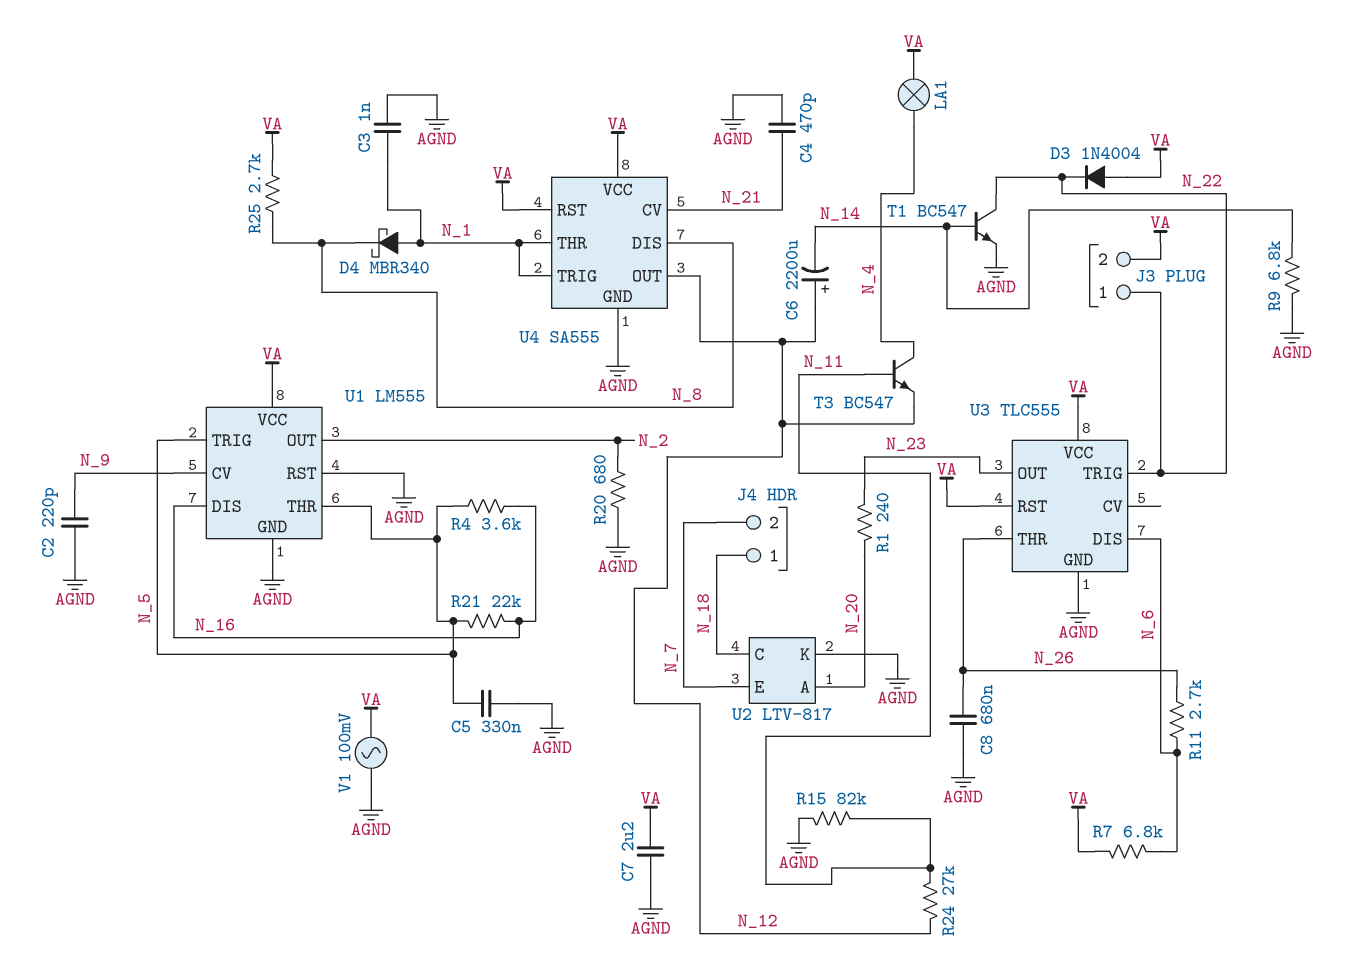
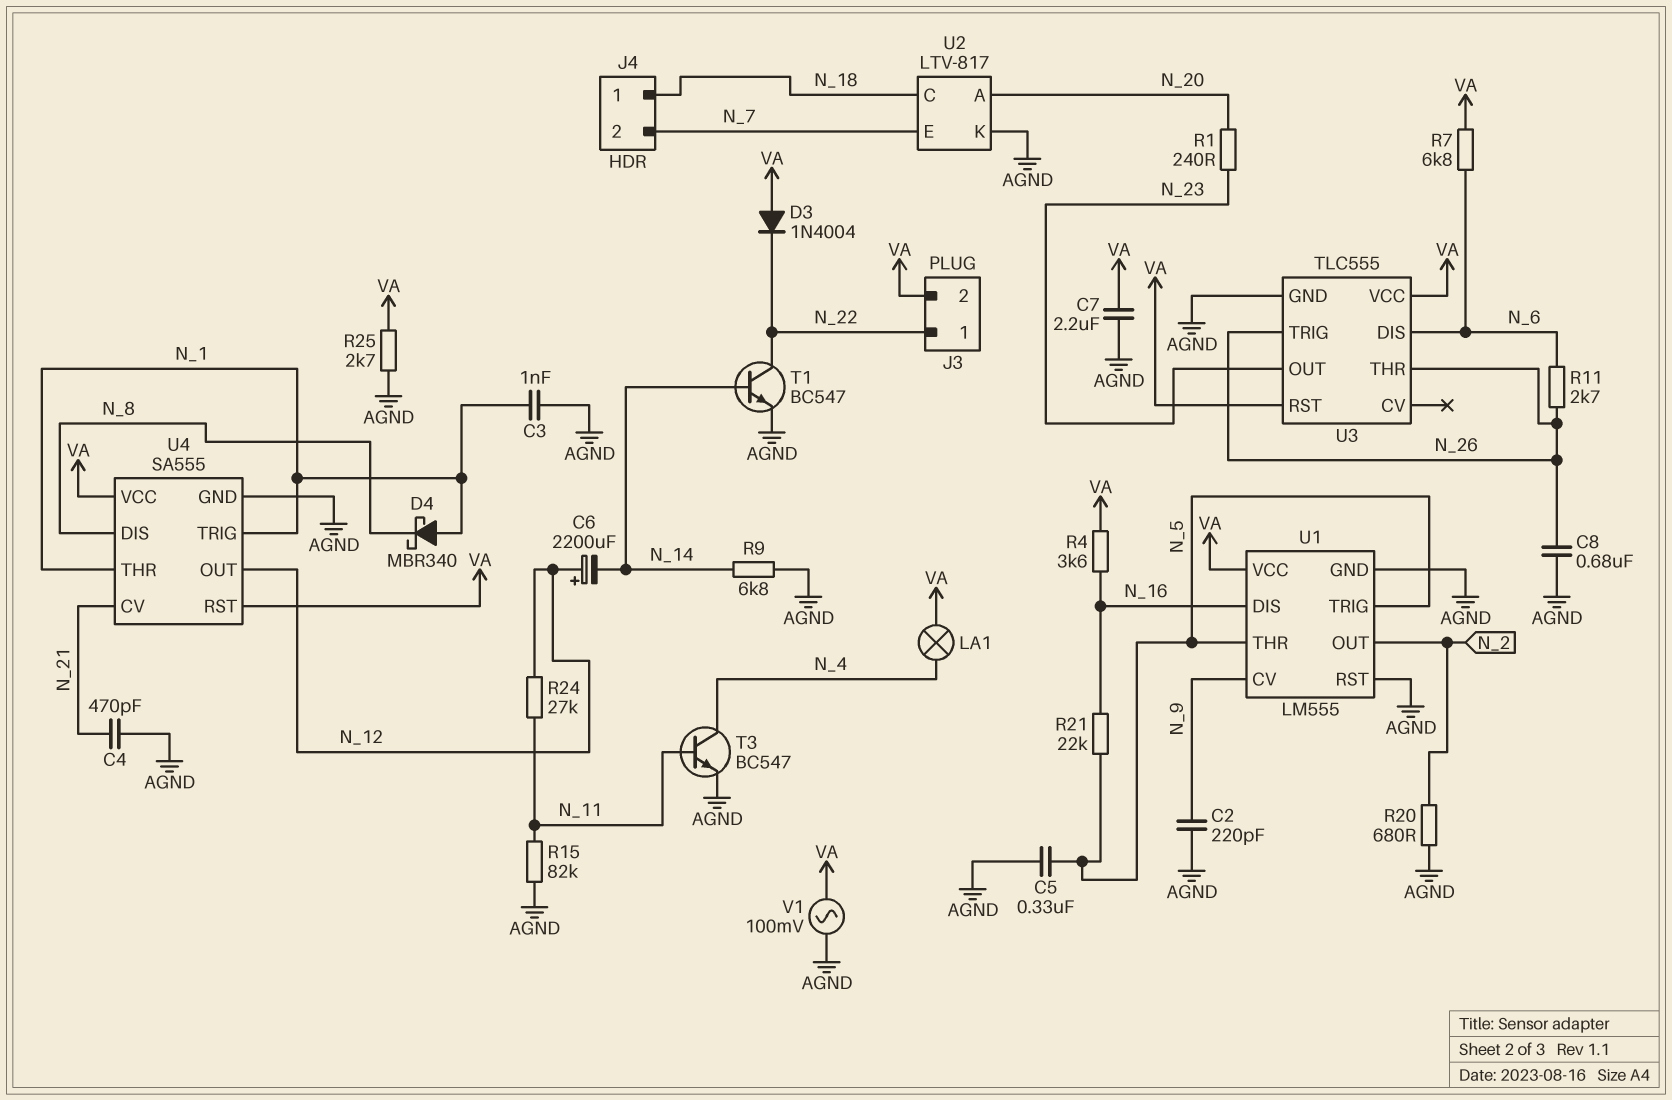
R4: 3.6k (N_5, N_16) -> 3.6k (N_16, VA)
R25: 2.7k (N_8, VA) -> 2.7k (AGND, VA)
T3: NPN BC547 (B N_11, C N_4, E N_12) -> NPN BC547 (B N_11, C N_4, E AGND)
U3 pin TRIG: N_22 -> N_26

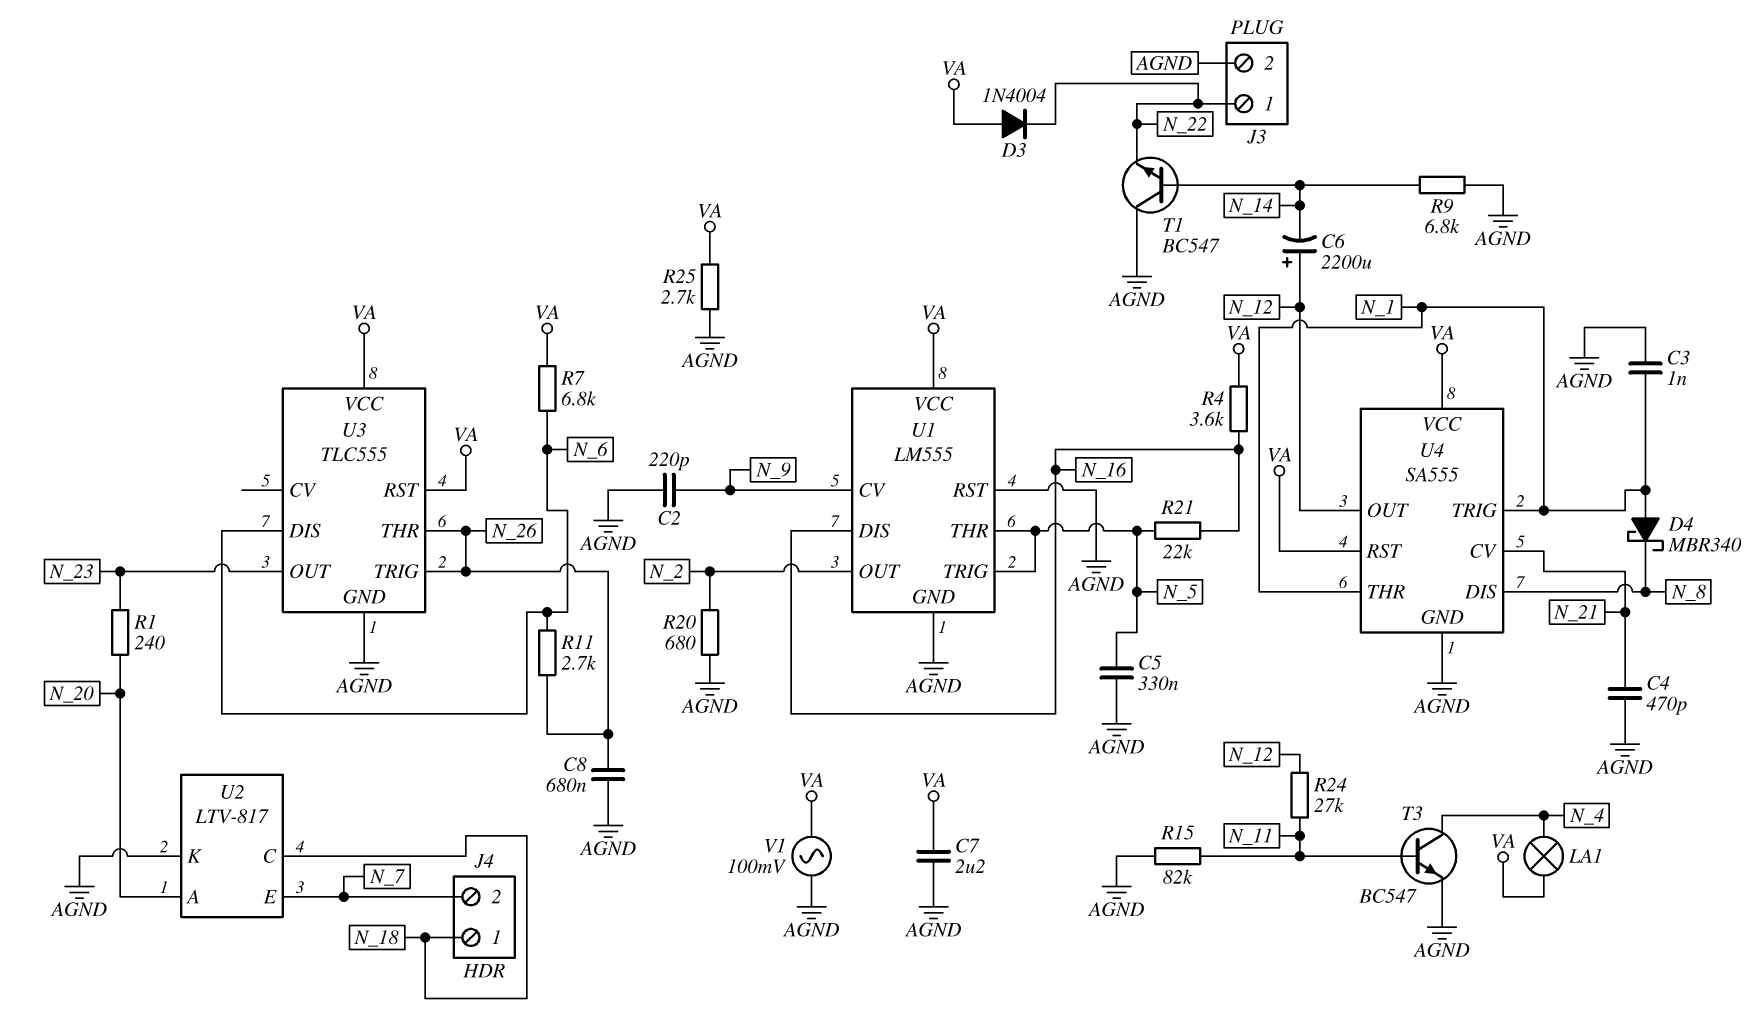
J3 pin 2: VA -> AGND
T1: NPN BC547 (B N_14, C N_22, E AGND) -> NPN BC547 (B N_14, C AGND, E N_22)

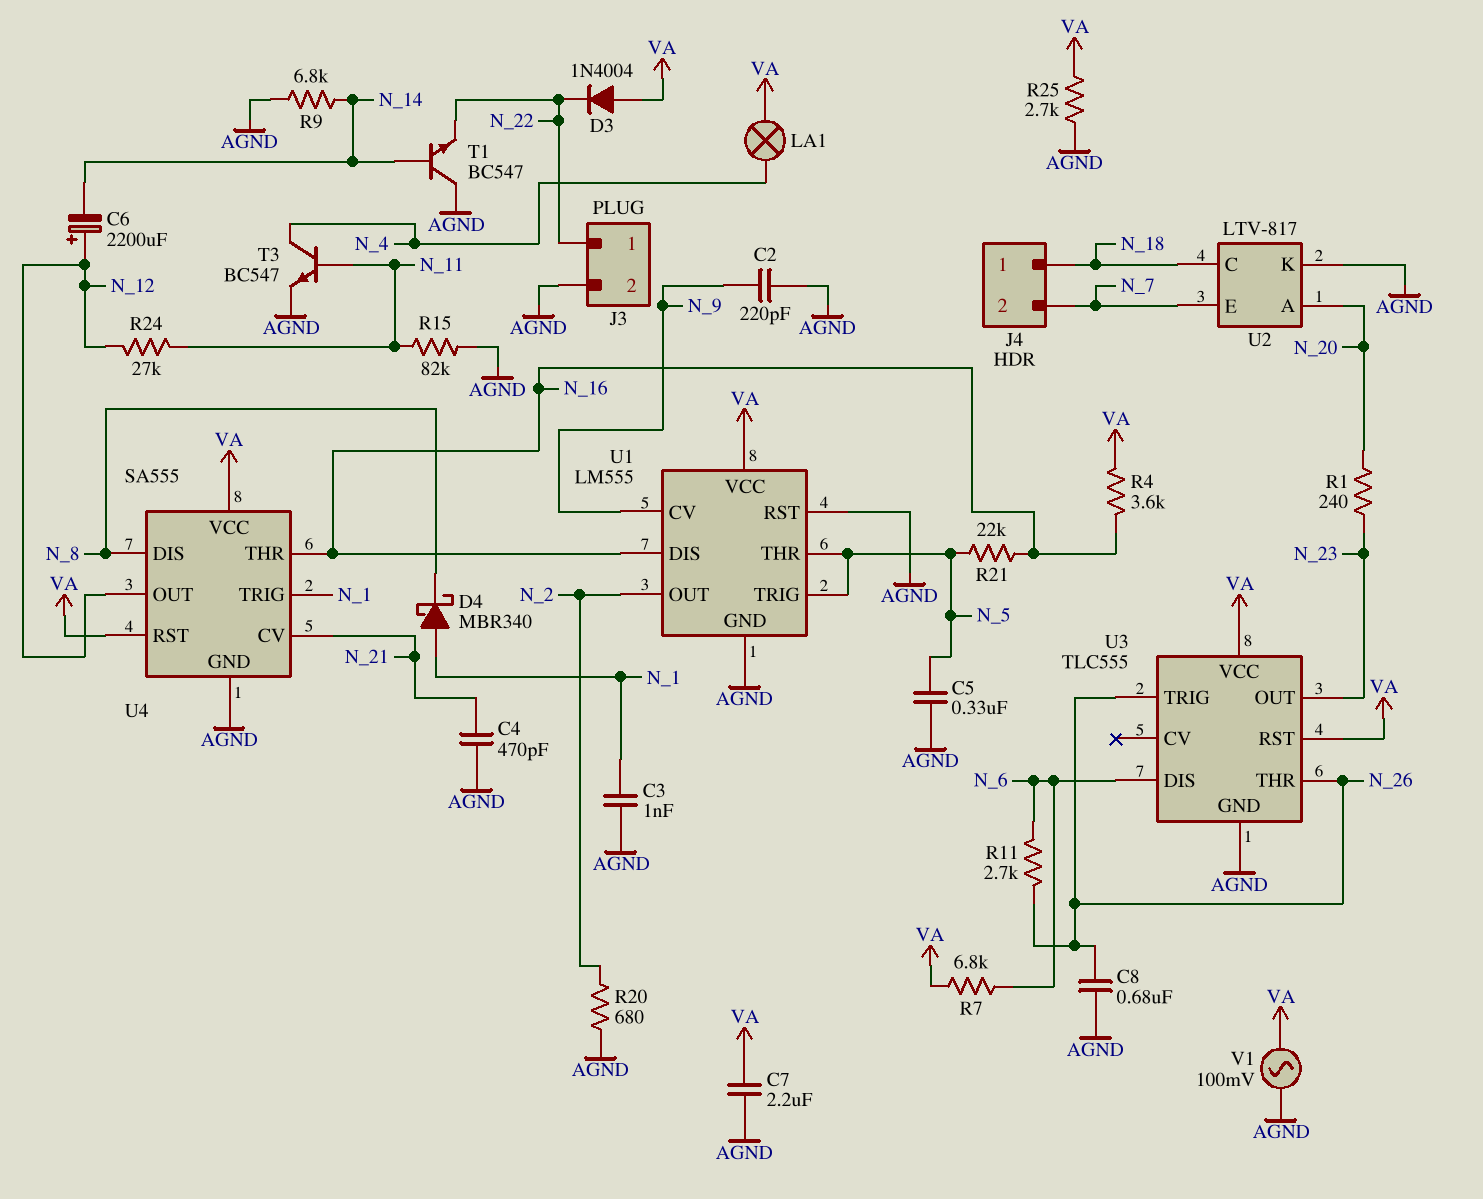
U4 pin THR: N_1 -> N_16

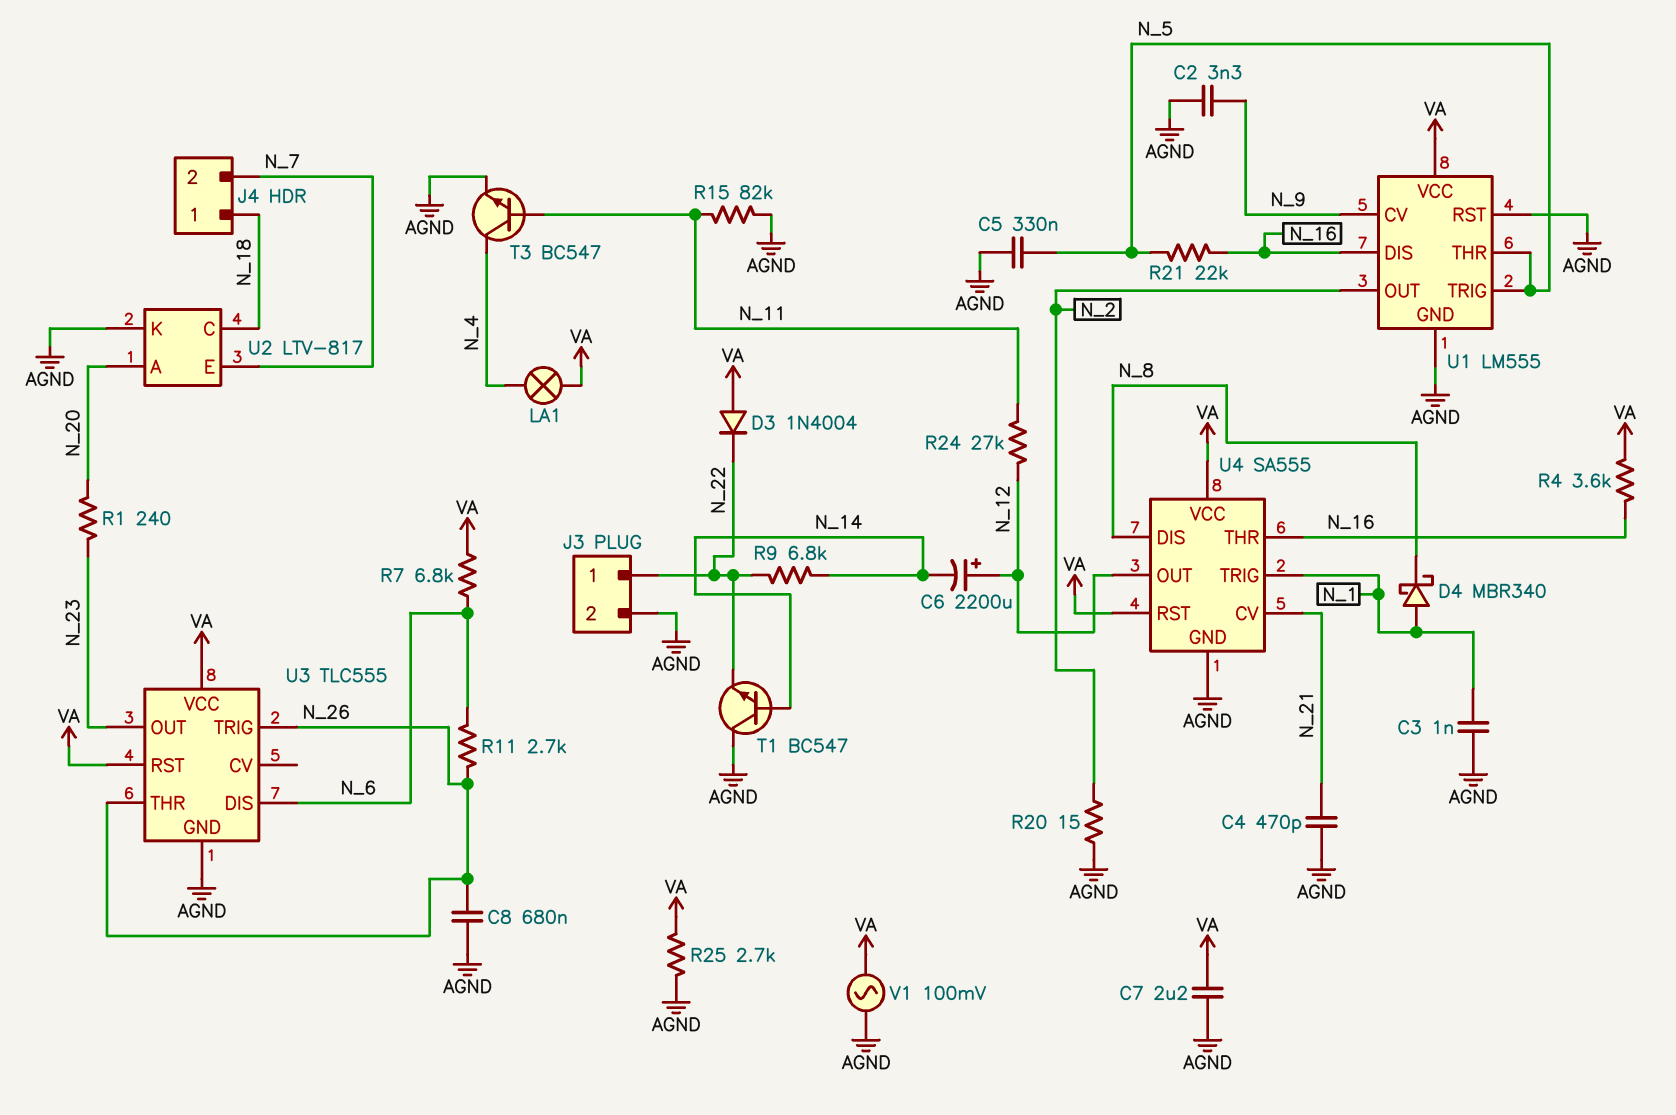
C2: 220pF (AGND, N_9) -> 3.3nF (AGND, N_9)
R9: 6.8k (AGND, N_14) -> 6.8k (N_14, N_22)
R20: 680 (AGND, N_2) -> 15 (AGND, N_2)

